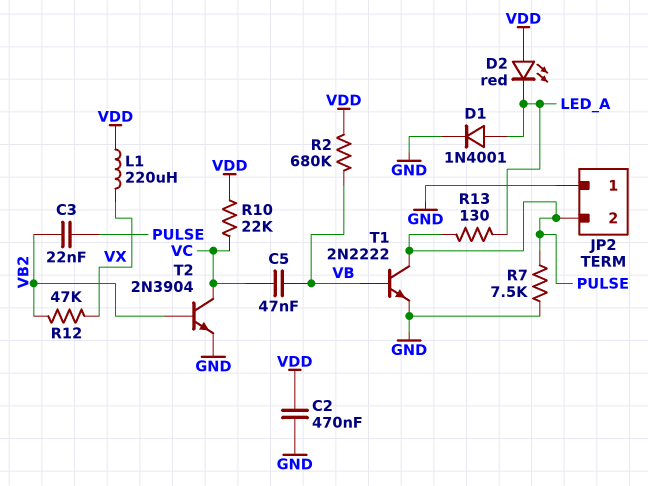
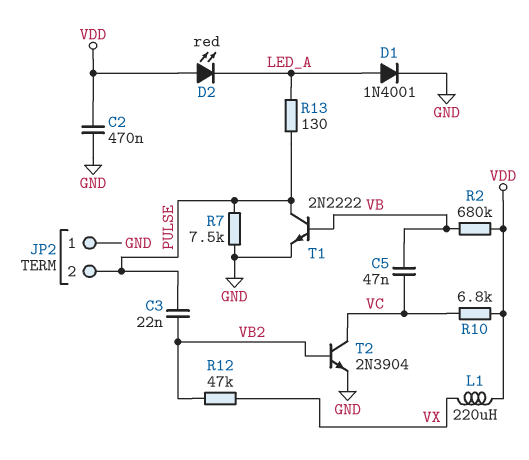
R10: 22k (VC, VDD) -> 6.8k (VC, VDD)

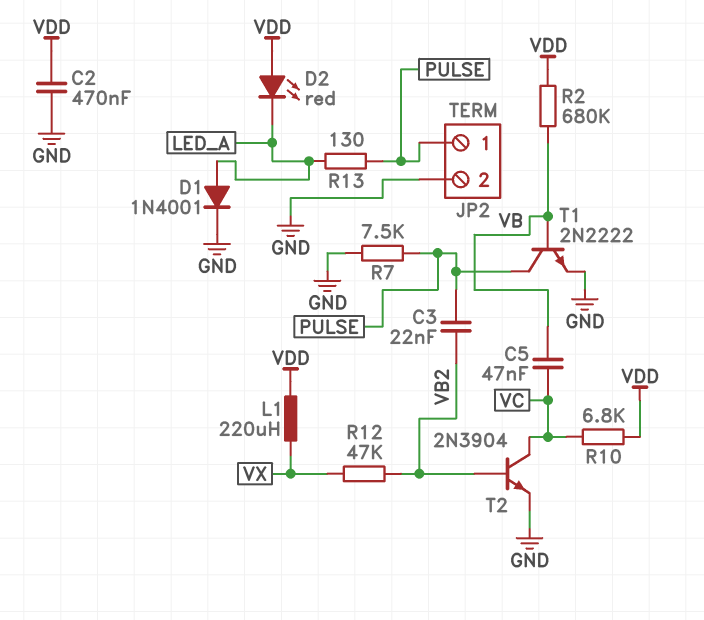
JP2 pin 1: GND -> PULSE
JP2 pin 2: PULSE -> GND

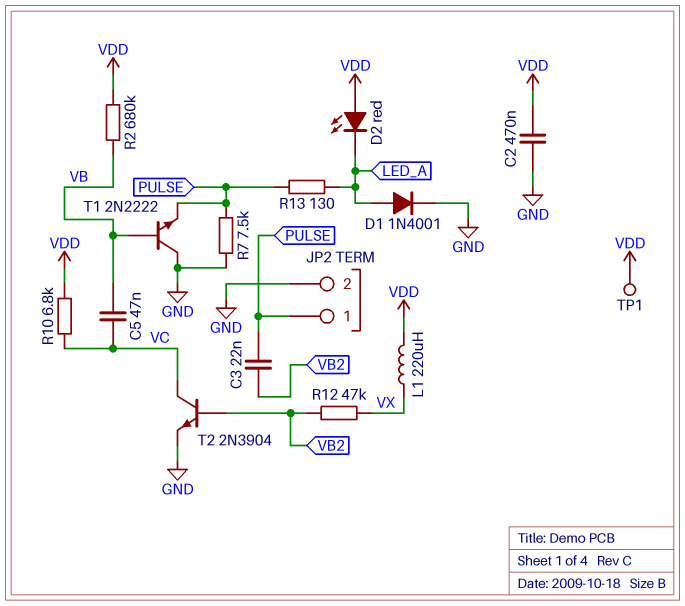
T1: NPN 2N2222 (B VB, C PULSE, E GND) -> NPN 2N2222 (B VB, C GND, E PULSE)
TP1: none -> test point (VDD)

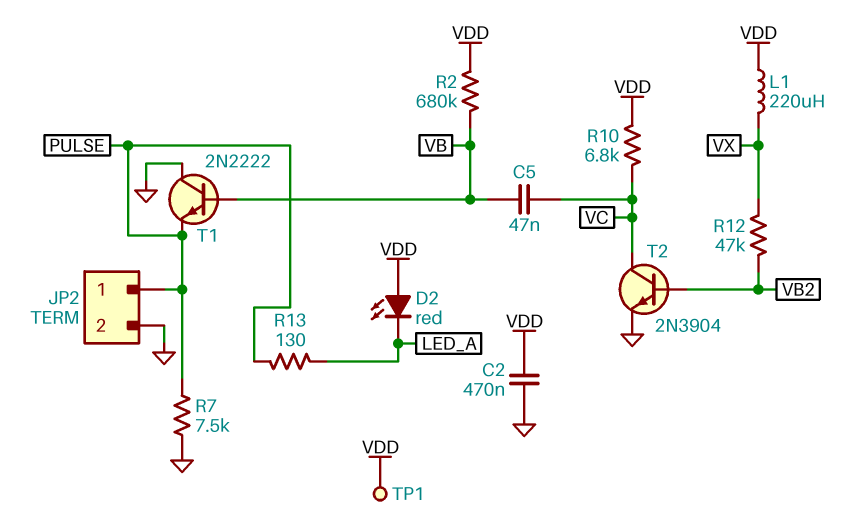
C3: 22nF (PULSE, VB2) -> none
D1: diode 1N4001 (A LED_A, K GND) -> none

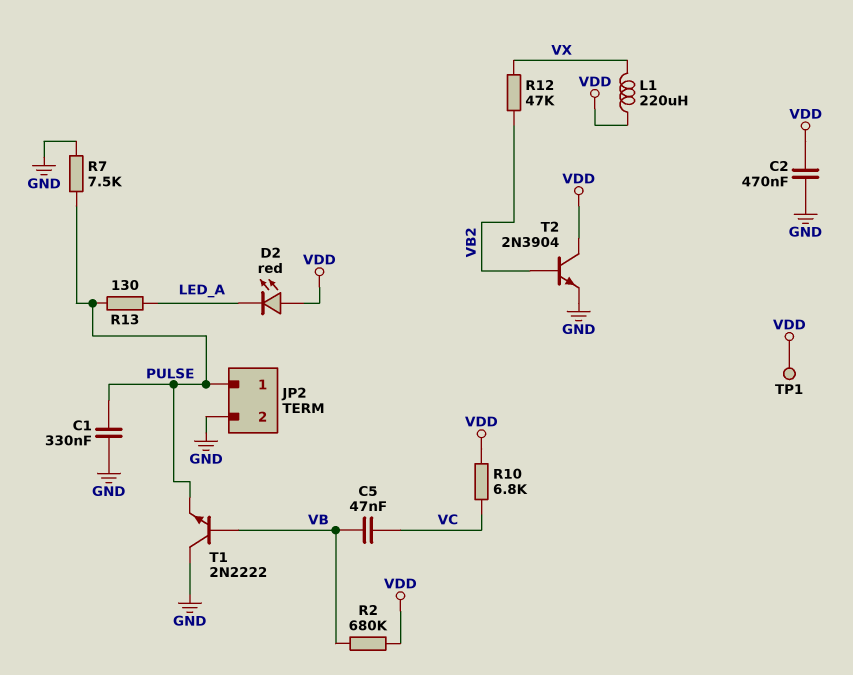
C1: none -> 330nF (GND, PULSE)
T2: NPN 2N3904 (B VB2, C VC, E GND) -> NPN 2N3904 (B VB2, C VDD, E GND)

